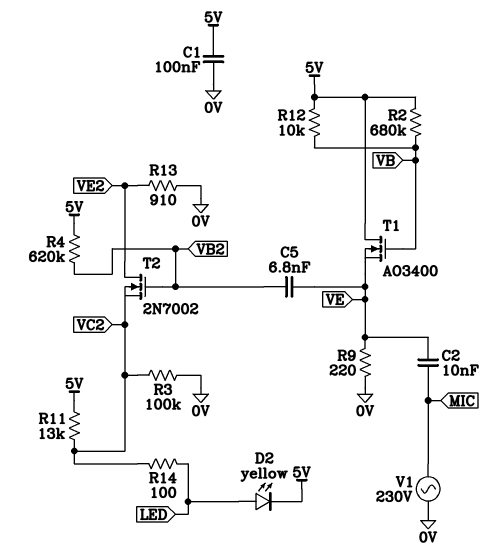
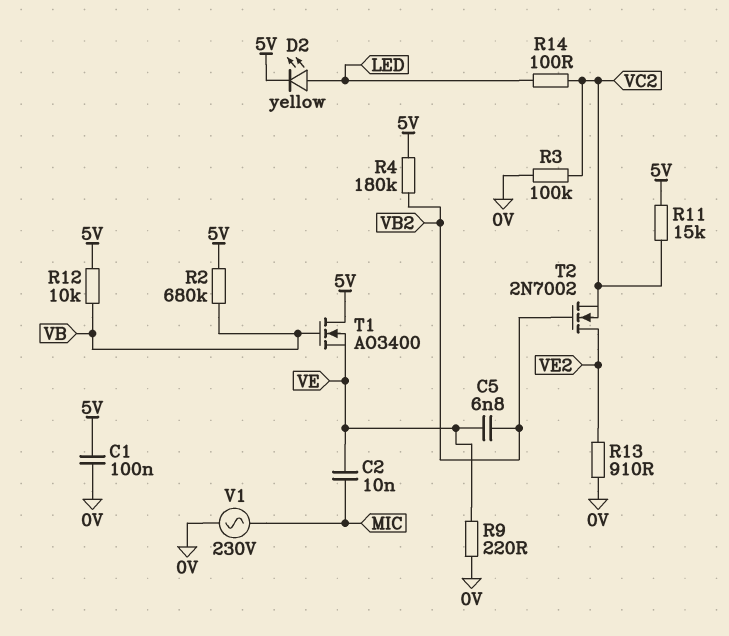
R4: 620k (5V, VB2) -> 180k (5V, VB2)
R11: 13k (5V, VC2) -> 15k (5V, VC2)

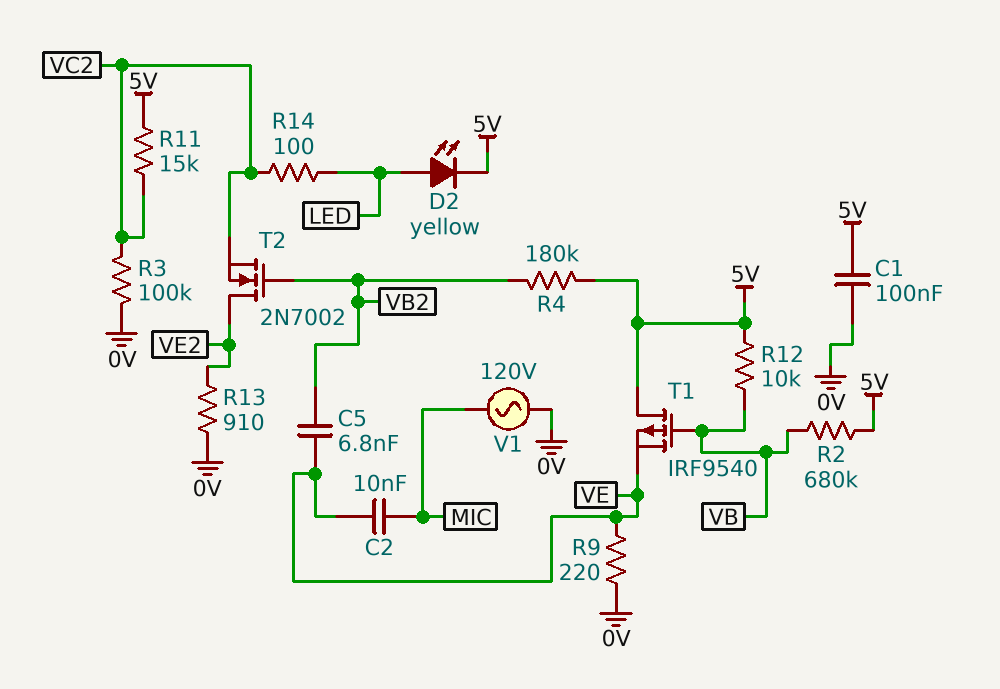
T1: NMOS AO3400 (G VB, D 5V, S VE) -> PMOS IRF9540 (G VB, D 5V, S VE)
V1: AC 230V (0V, MIC) -> AC 120V (0V, MIC)

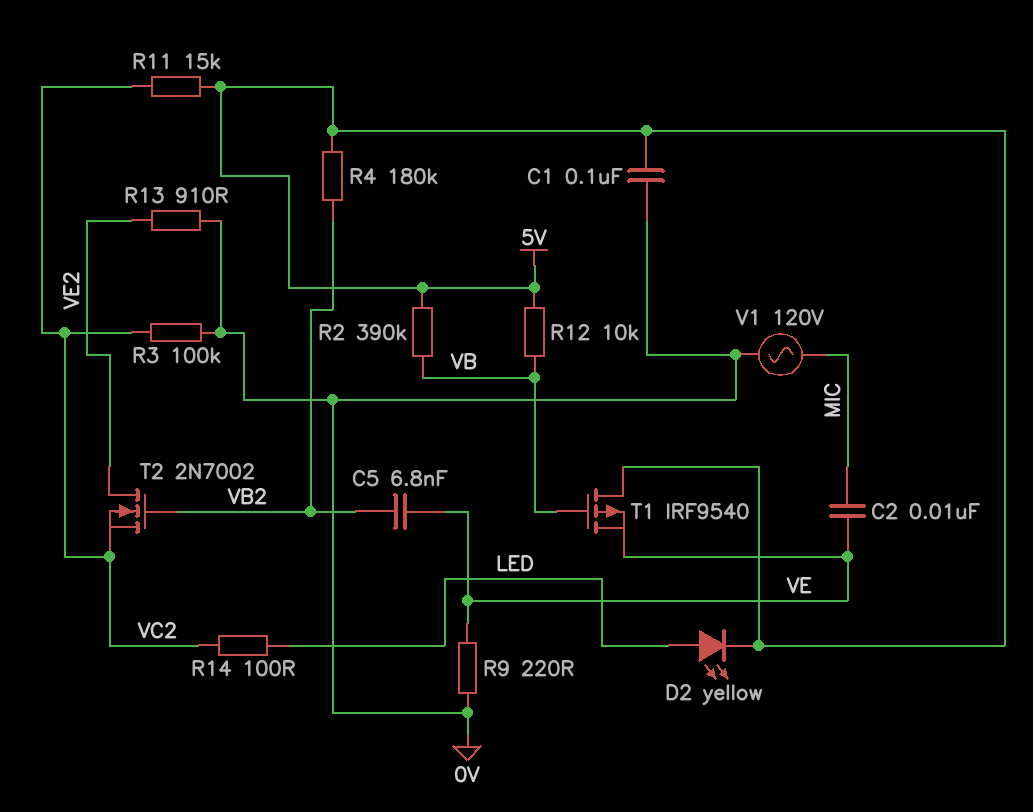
R2: 680k (5V, VB) -> 390k (5V, VB)

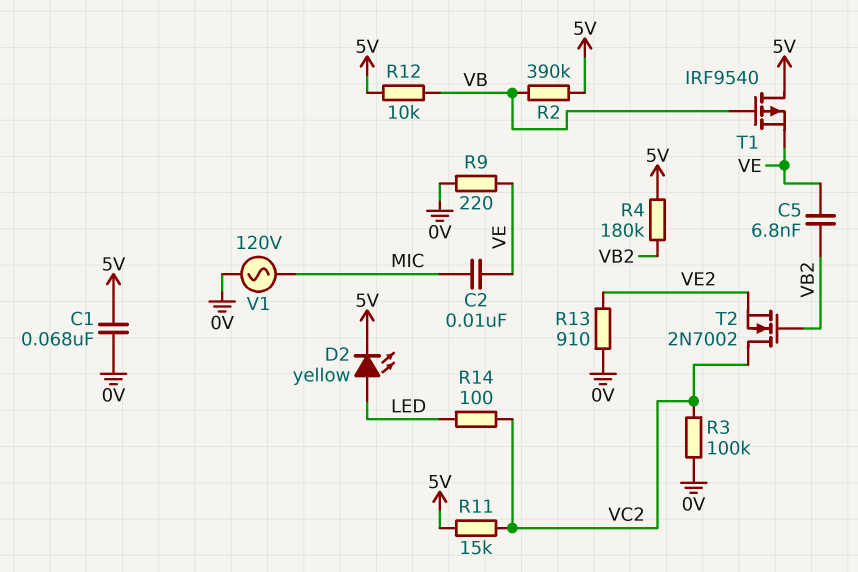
C1: 100nF (0V, 5V) -> 68nF (0V, 5V)
T2: NMOS 2N7002 (G VB2, D VE2, S VC2) -> NMOS 2N7002 (G VB2, D VC2, S VE2)

